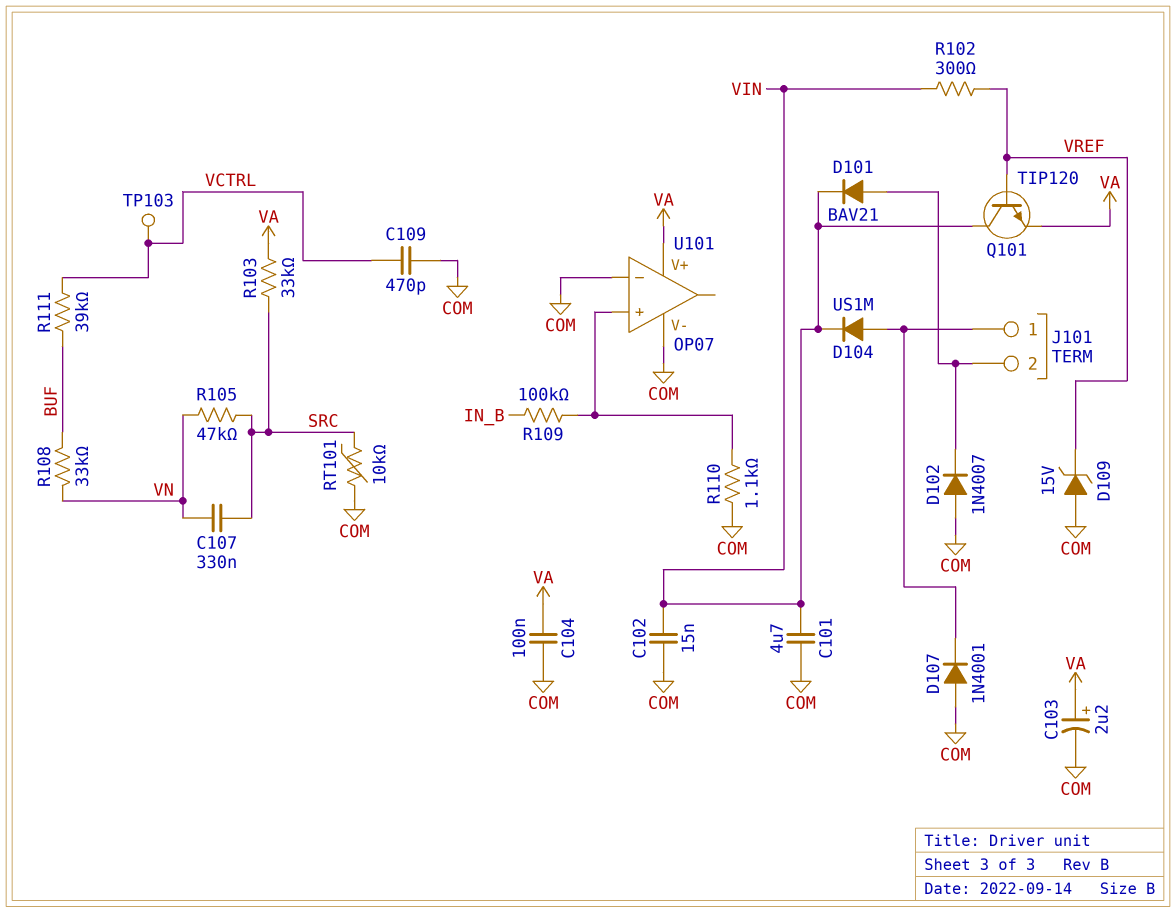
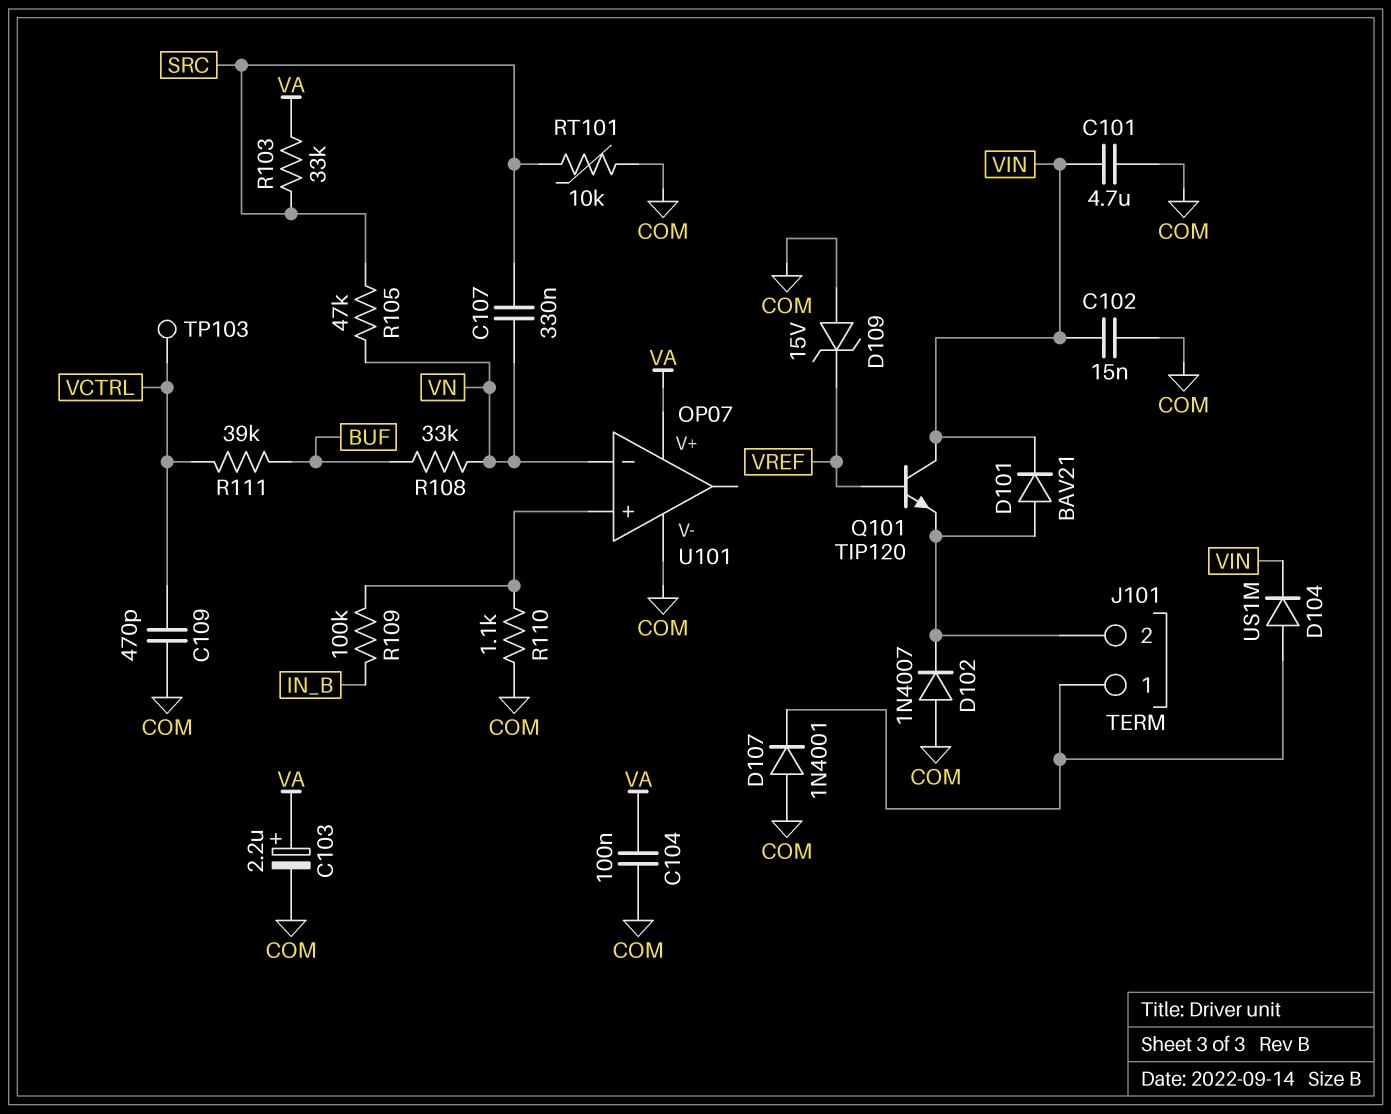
Q101: NPN TIP120 (B VREF, C VIN, E VA) -> NPN TIP120 (B VREF, C VIN, E J101/2)
R102: 300 (VIN, VREF) -> none
U101 pin in-: COM -> VN

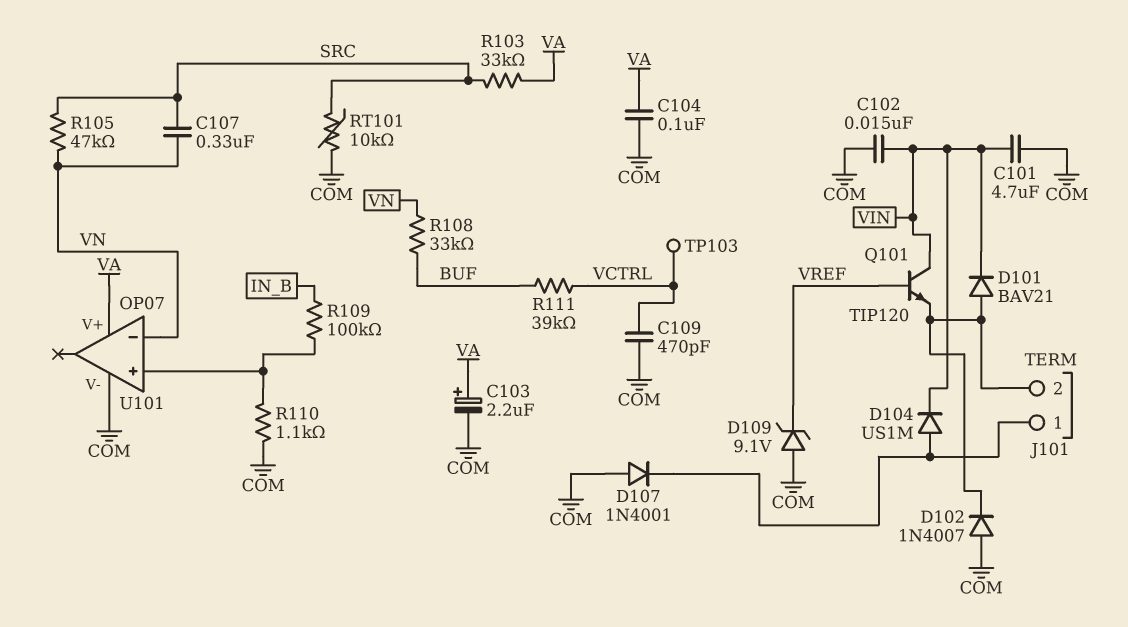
D109: zener 15V (A COM, K VREF) -> zener 9.1V (A COM, K VREF)

